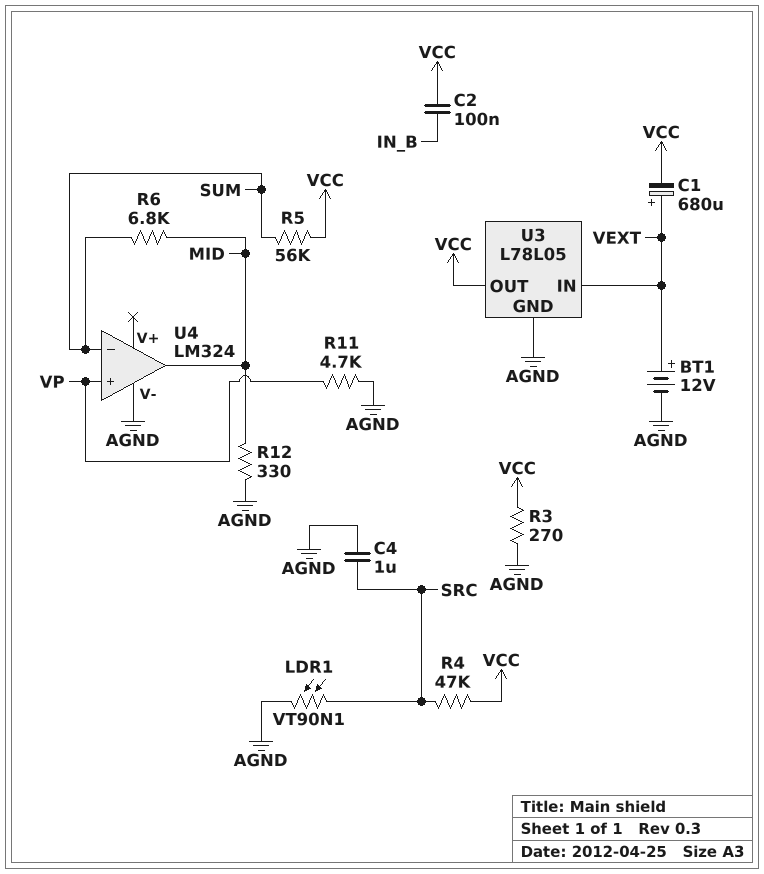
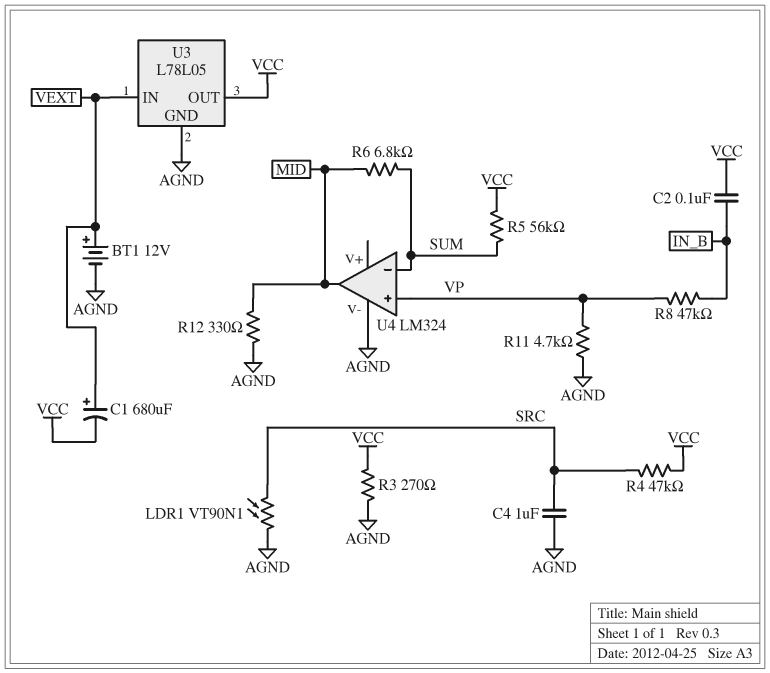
R8: none -> 47k (IN_B, VP)

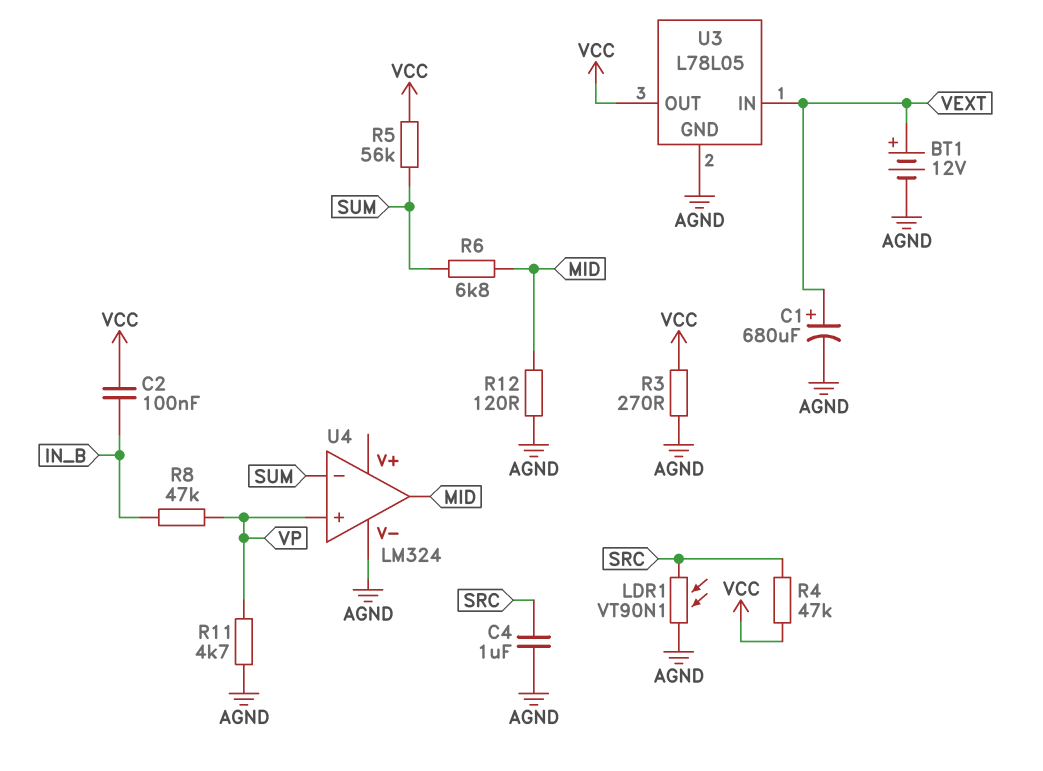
C1: 680uF (plus VEXT, minus VCC) -> 680uF (plus VEXT, minus AGND)
R12: 330 (AGND, MID) -> 120 (AGND, MID)

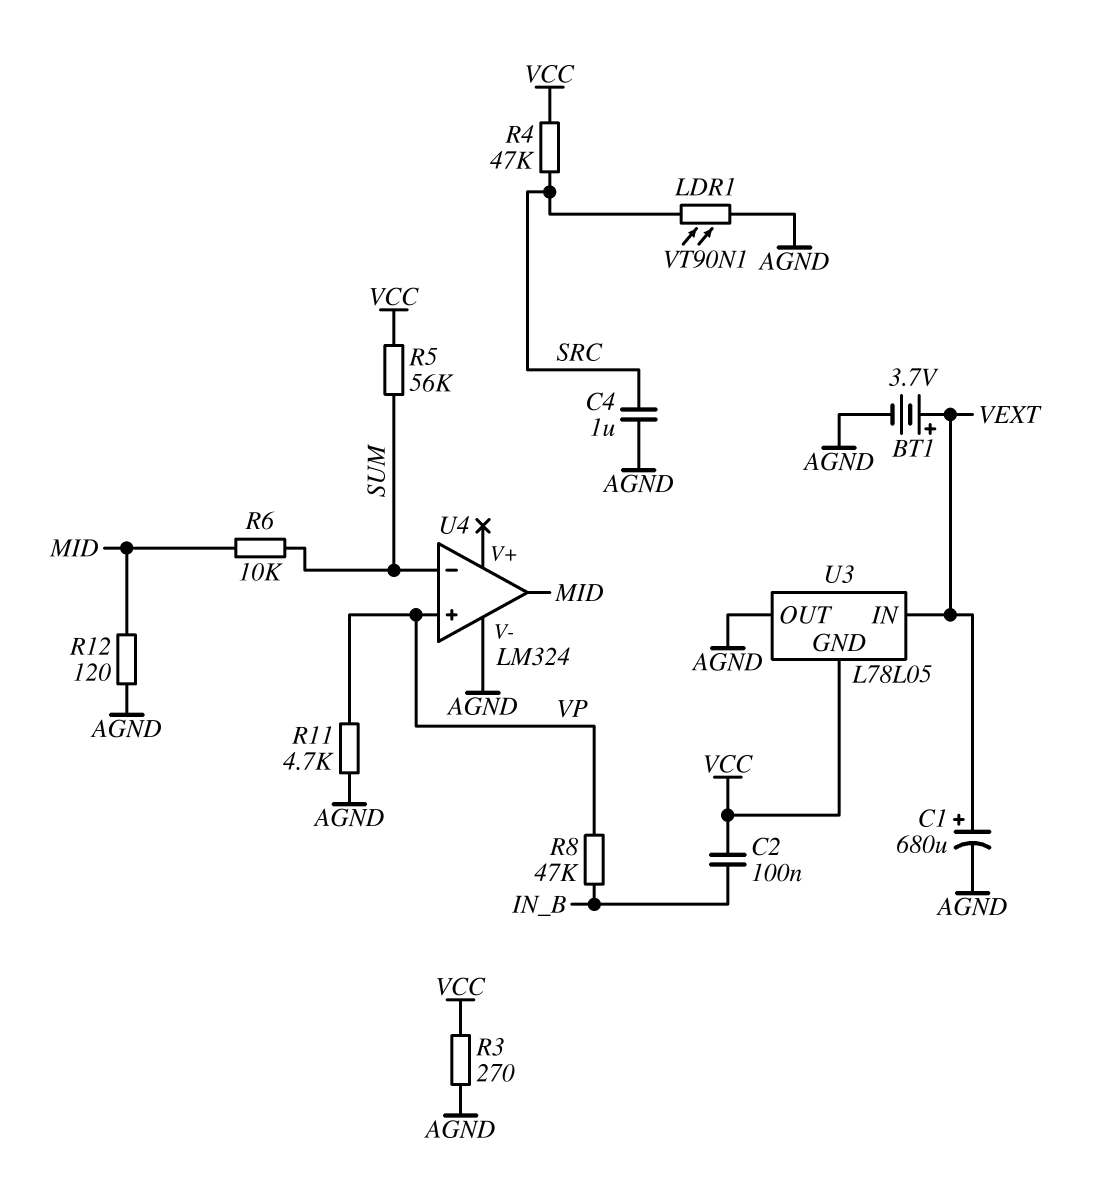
BT1: 12V (plus VEXT, minus AGND) -> 3.7V (plus VEXT, minus AGND)
R6: 6.8k (MID, SUM) -> 10k (MID, SUM)
U3 pin GND: AGND -> VCC
U3 pin OUT: VCC -> AGND

